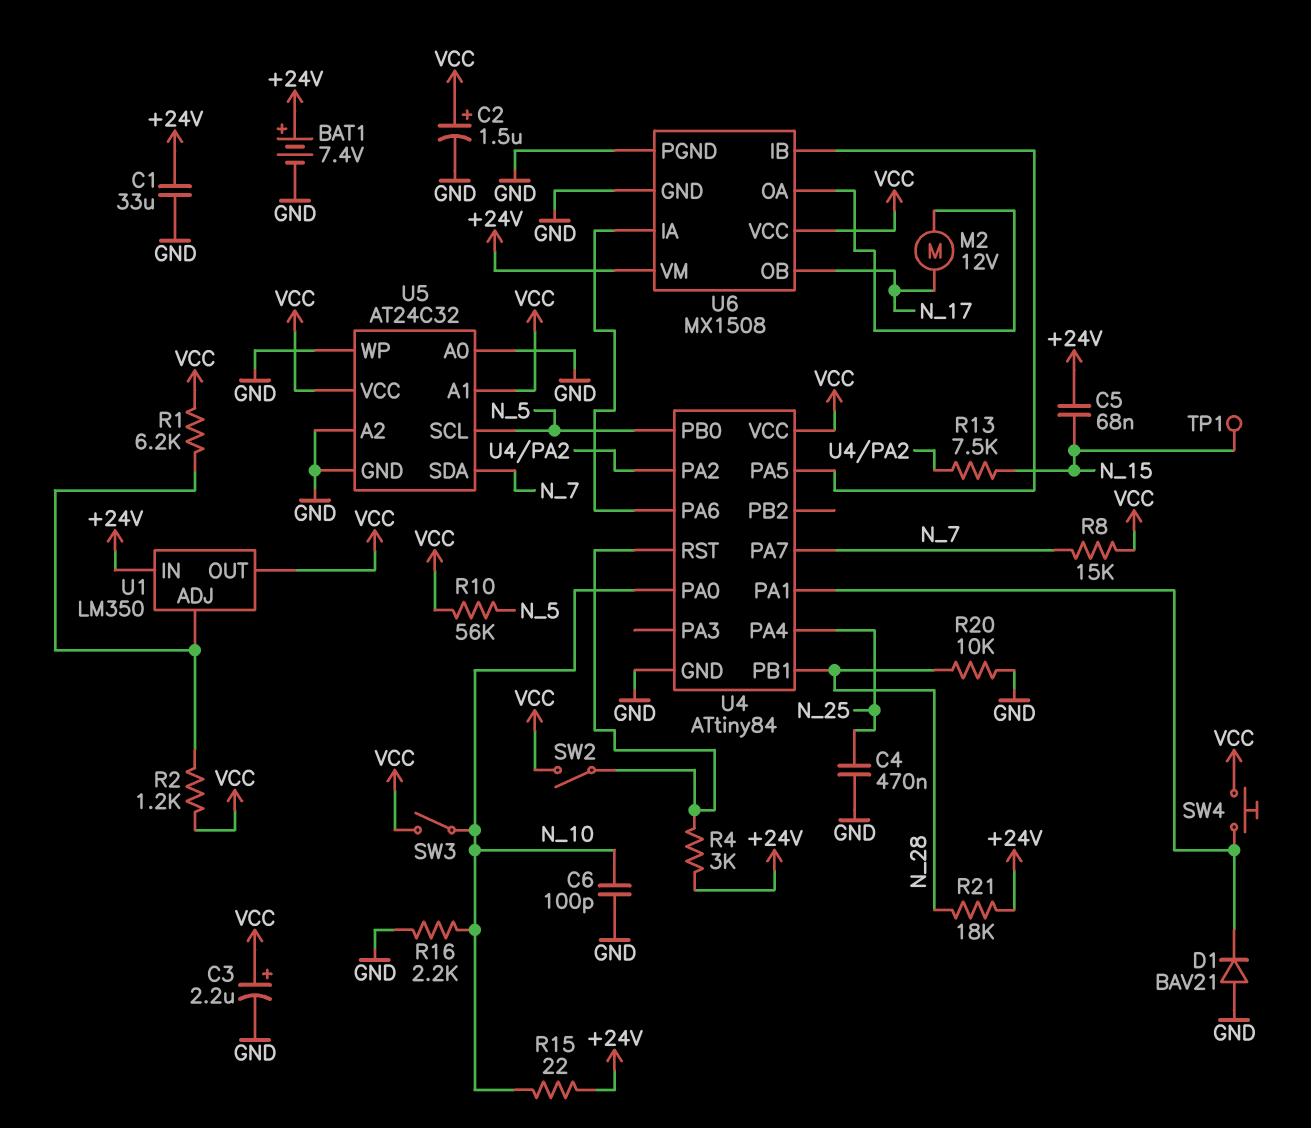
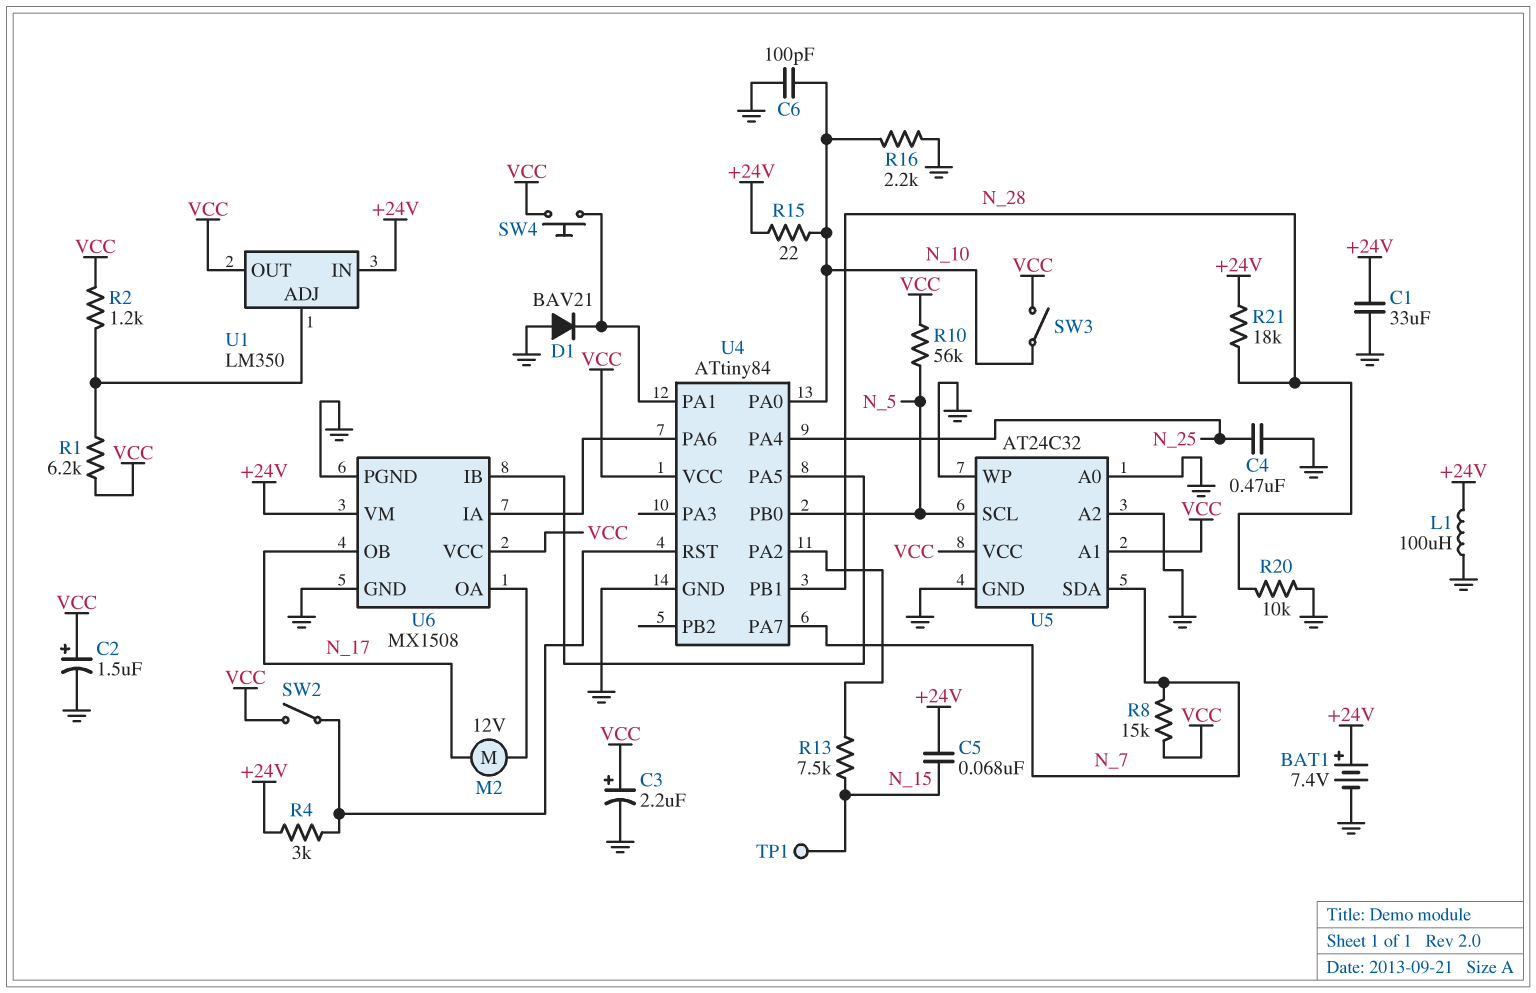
L1: none -> 100uH (+24V, GND)

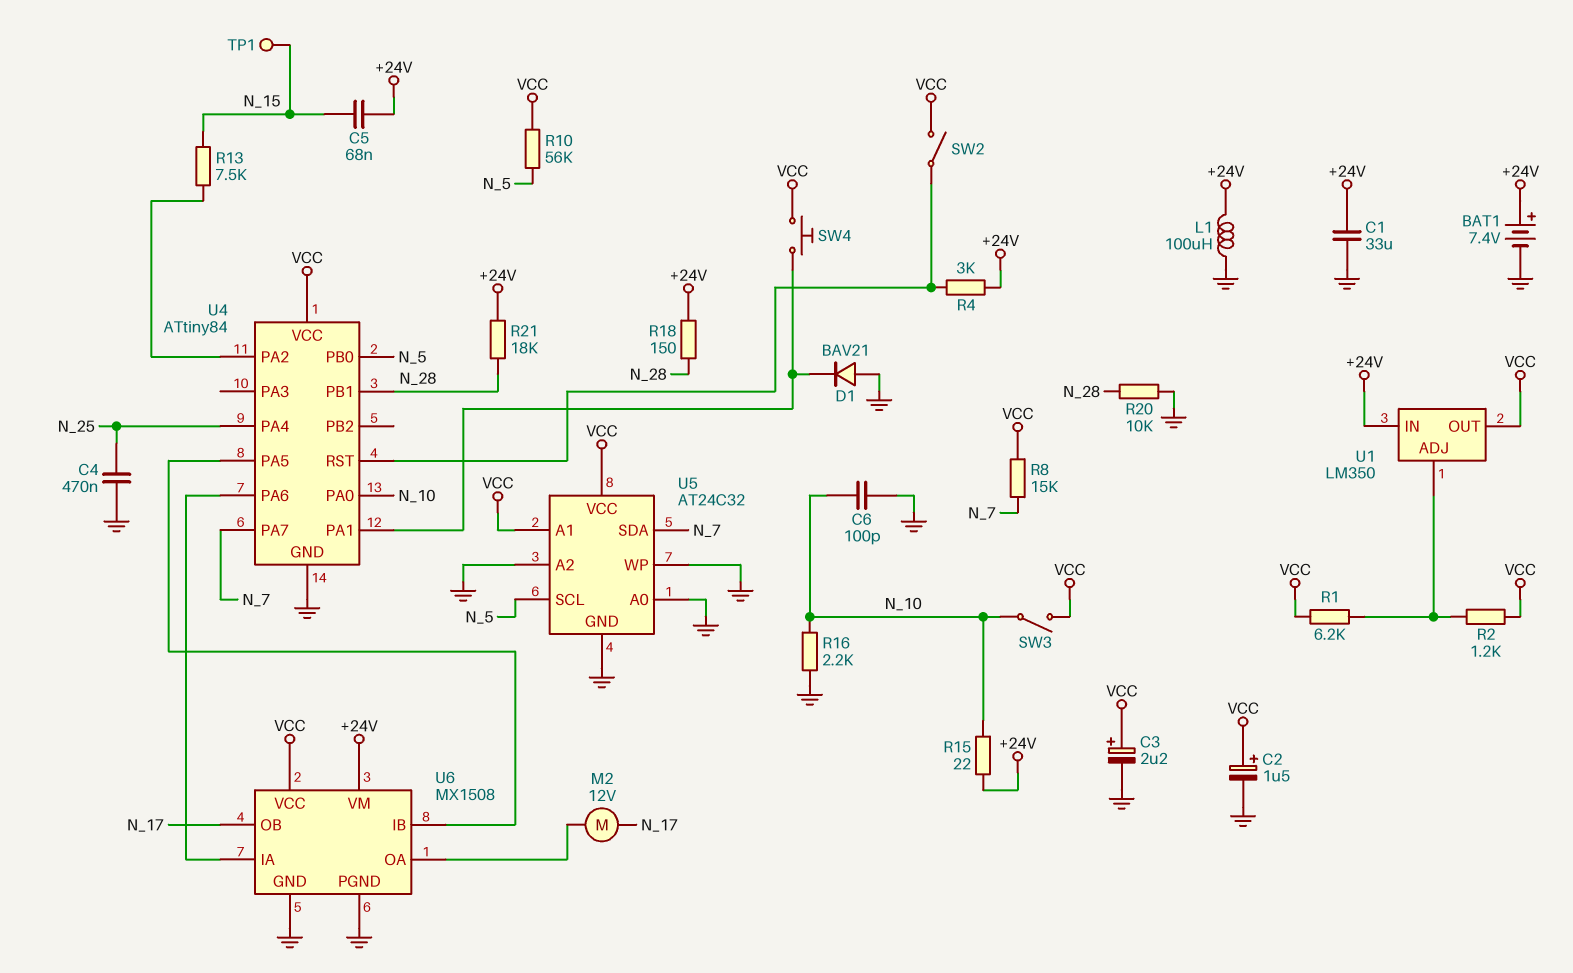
R18: none -> 150 (+24V, N_28)

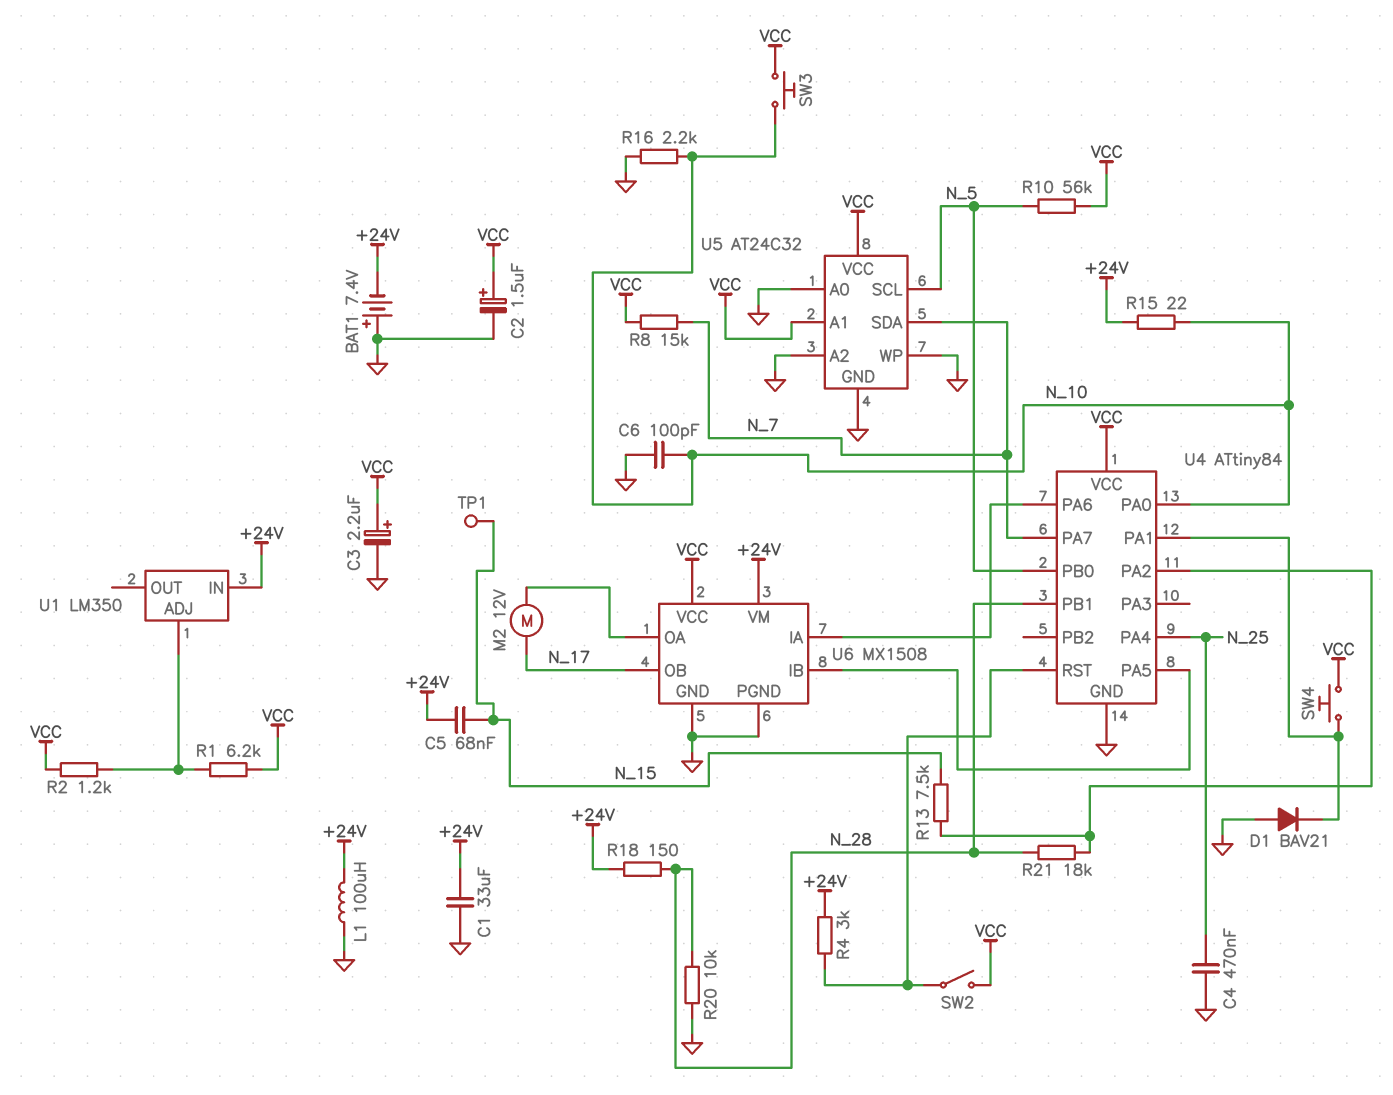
BAT1: 7.4V (plus +24V, minus GND) -> 7.4V (plus GND, minus +24V)
R21: 18k (+24V, N_28) -> 18k (N_28, U4/PA2)
SW3: switch (N_10, VCC) -> button (N_10, VCC)
U1 pin OUT: VCC -> none

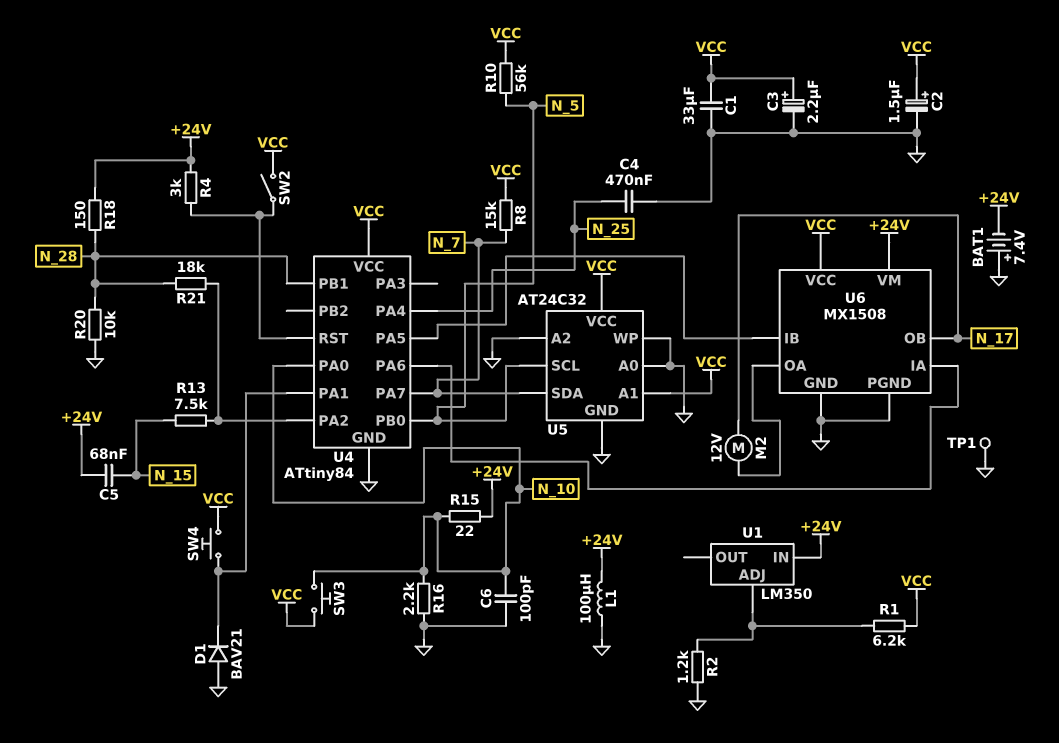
C1: 33uF (+24V, GND) -> 33uF (GND, VCC)
R2: 1.2k (U1/ADJ, VCC) -> 1.2k (GND, U1/ADJ)
TP1: test point (N_15) -> test point (GND)

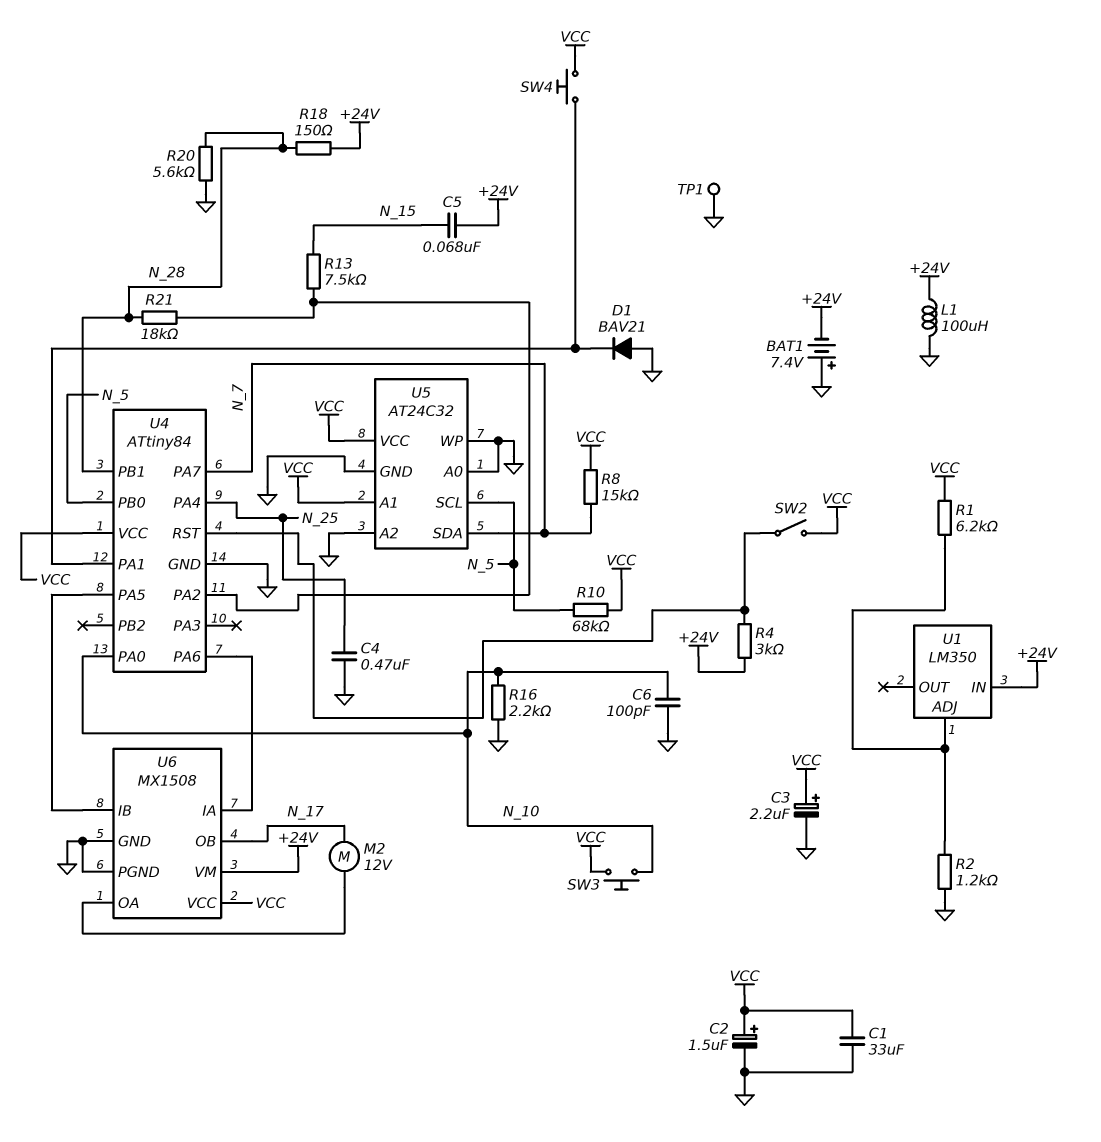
R10: 56k (N_5, VCC) -> 68k (N_5, VCC)
R15: 22 (+24V, N_10) -> none
R20: 10k (GND, N_28) -> 5.6k (GND, N_28)

